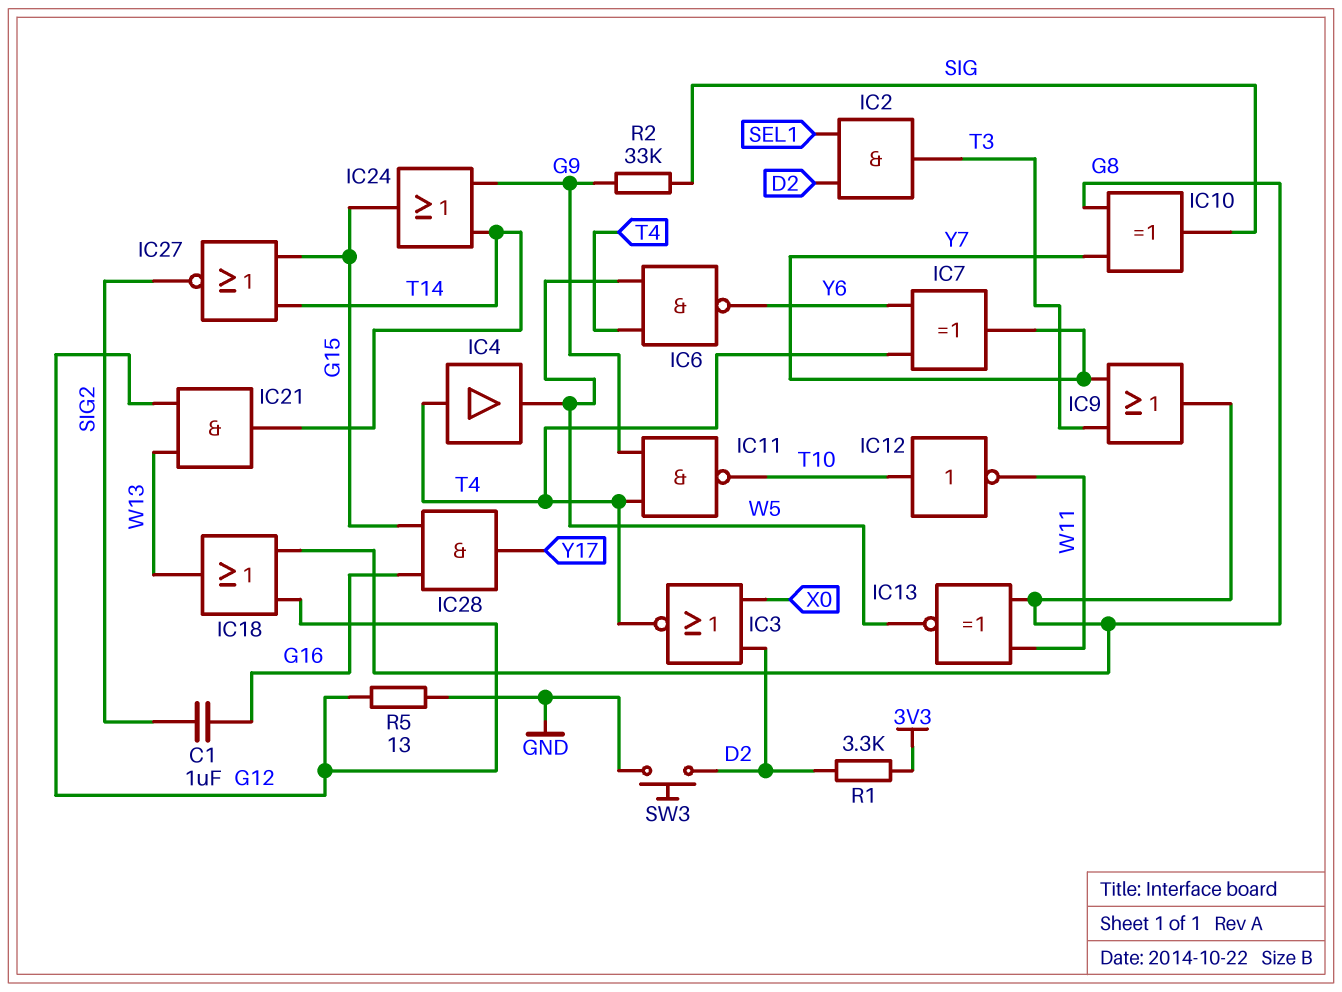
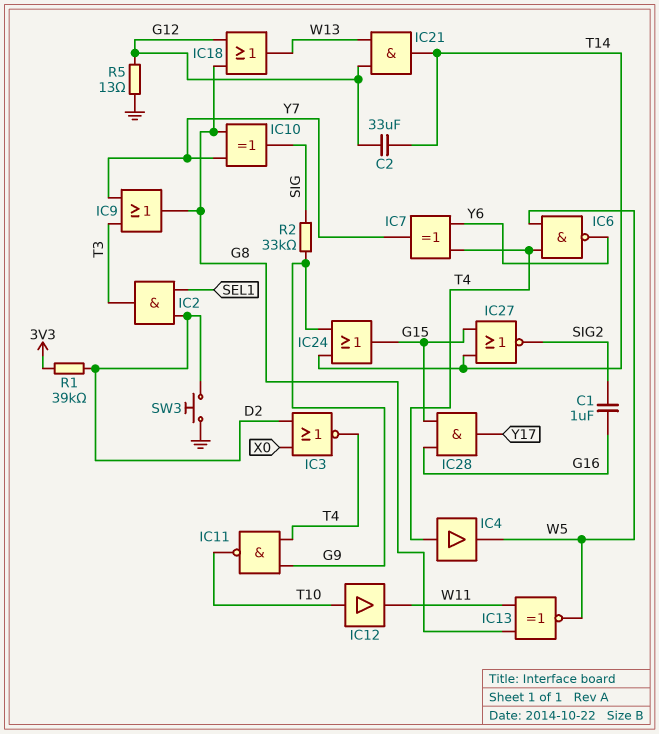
C2: none -> 33uF (G12, T14)
IC12: NOT (in T10, out W11) -> buffer (in T10, out W11)
R1: 3.3k (3V3, D2) -> 39k (3V3, D2)

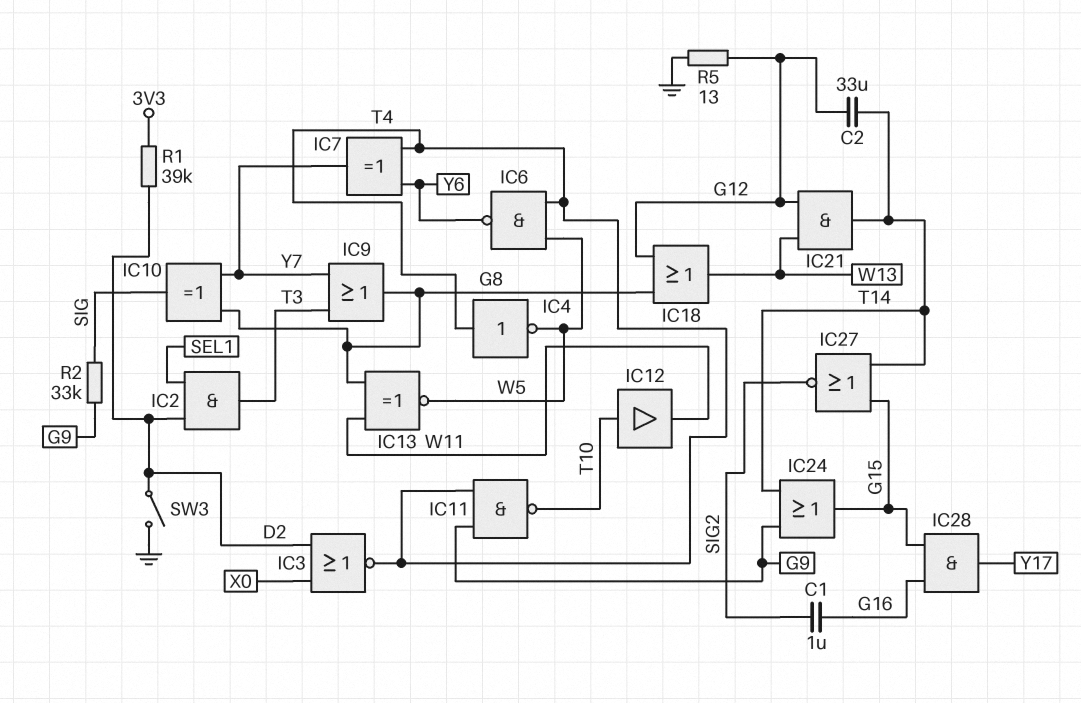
IC4: buffer (in T4, out W5) -> NOT (in T4, out W5)
SW3: button (D2, GND) -> switch (D2, GND)

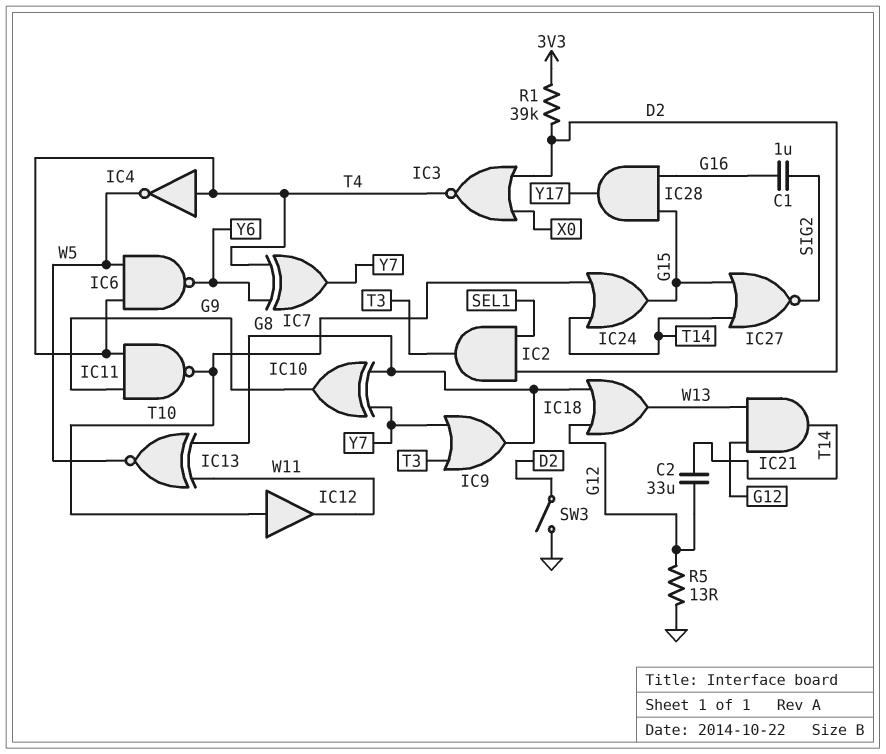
IC10: XOR (in G8, in Y7, out SIG) -> XOR (in G8, in Y7, out G9)
IC24: OR (in G9, in T14, out G15) -> OR (in T10, in T14, out G15)
R2: 33k (G9, SIG) -> none

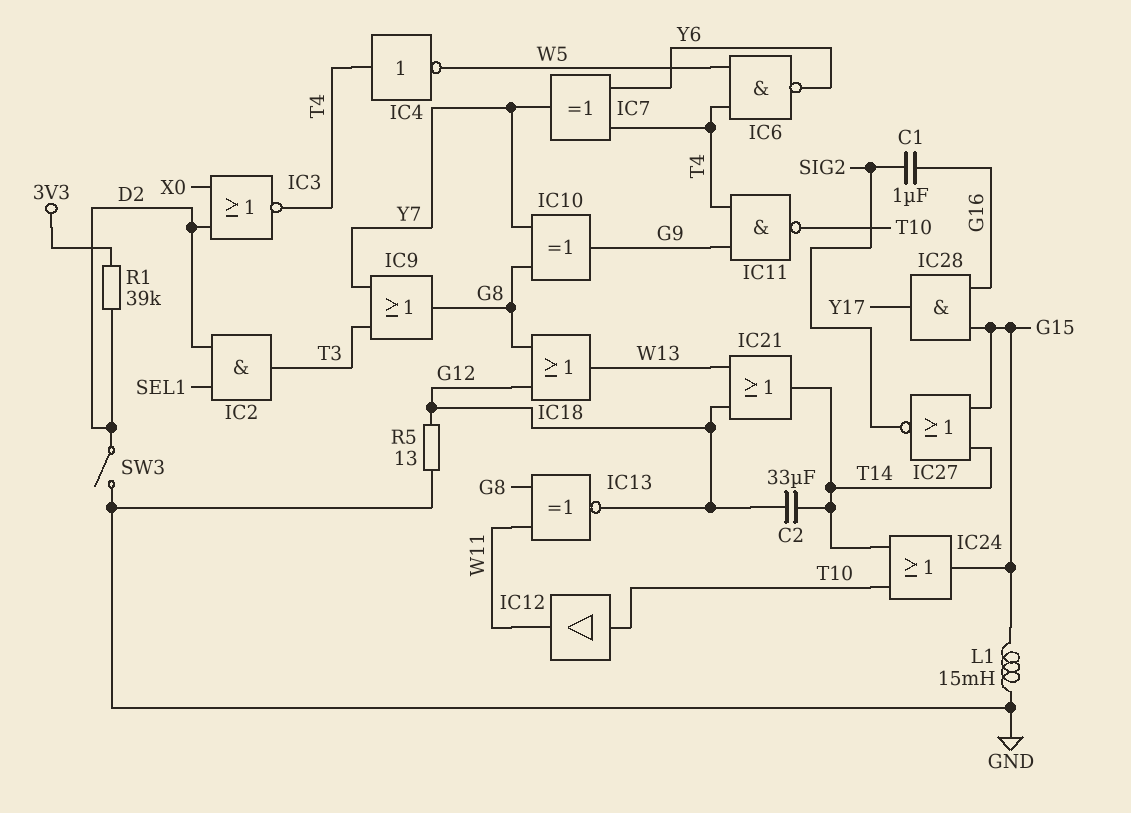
IC13: XNOR (in G8, in W11, out W5) -> XNOR (in G8, in W11, out G12)
IC21: AND (in G12, in W13, out T14) -> OR (in G12, in W13, out T14)
L1: none -> 15mH (G15, GND)

